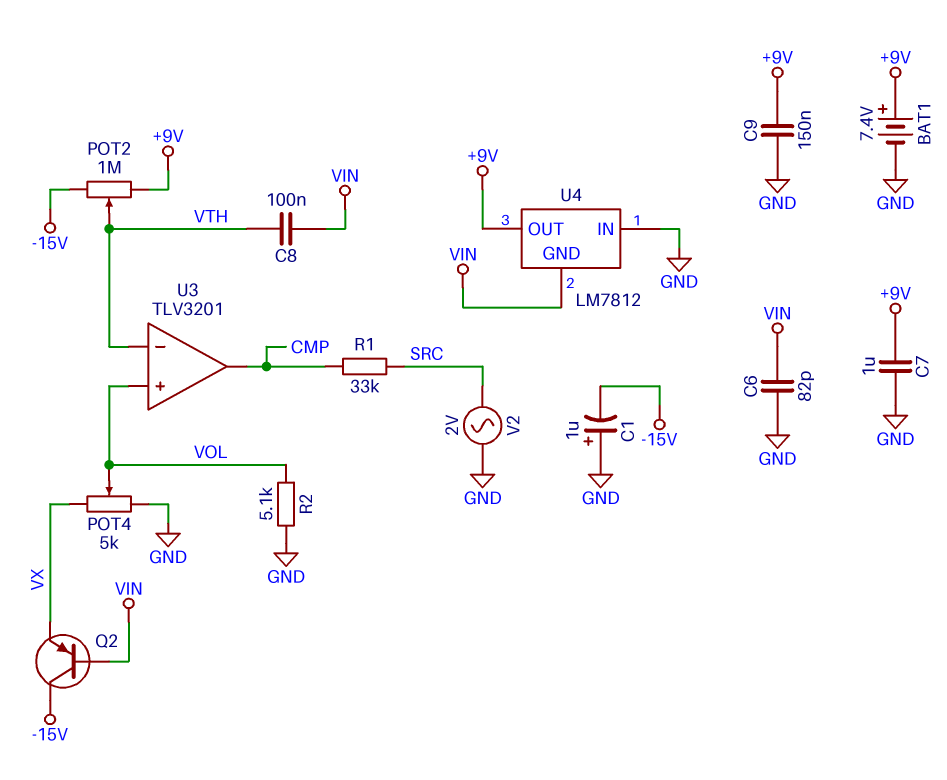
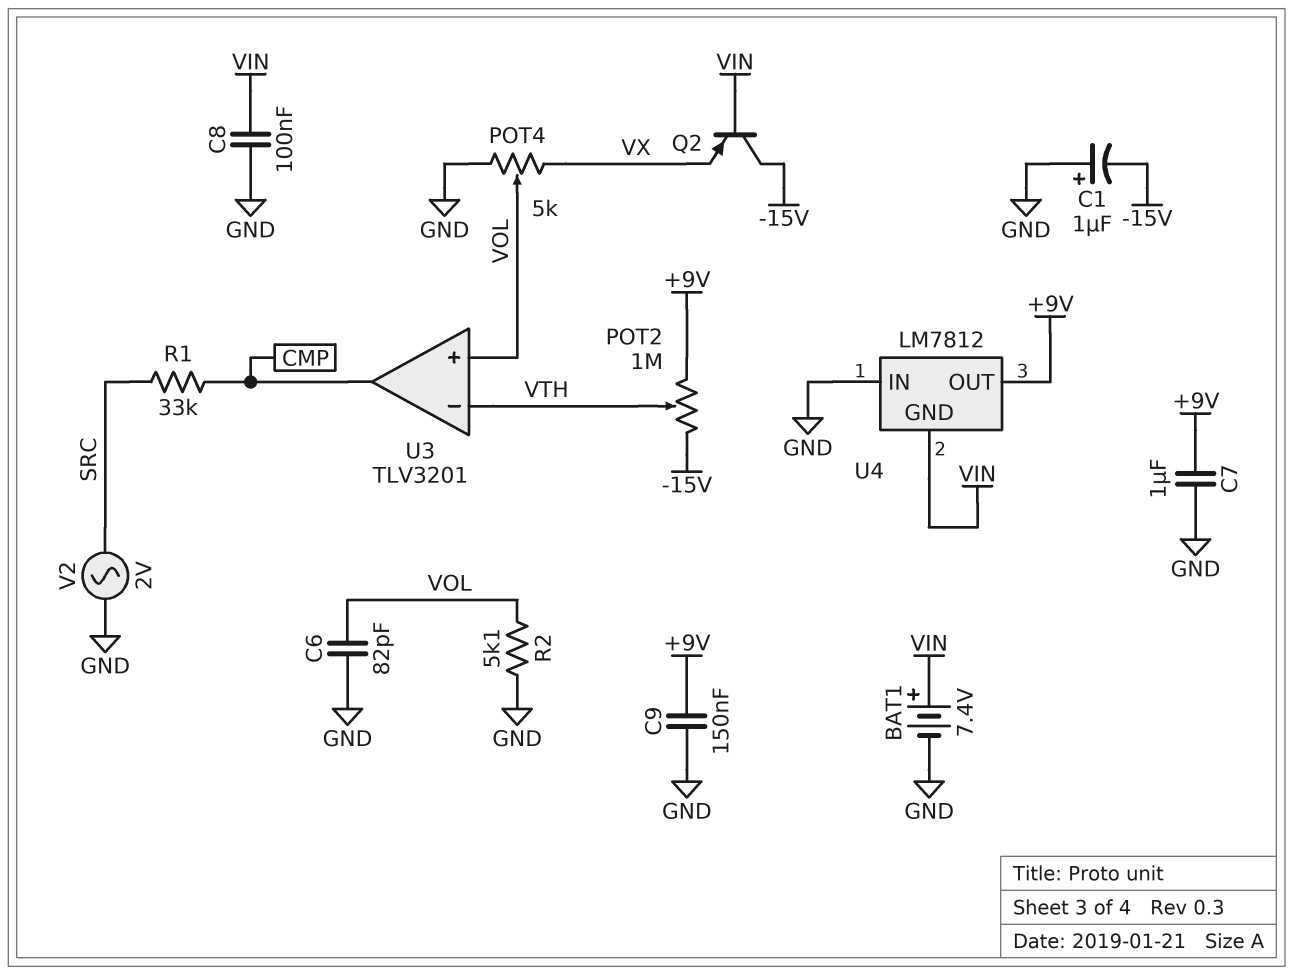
BAT1: 7.4V (plus +9V, minus GND) -> 7.4V (plus VIN, minus GND)
C6: 82pF (GND, VIN) -> 82pF (GND, VOL)
C8: 100nF (VIN, VTH) -> 100nF (GND, VIN)

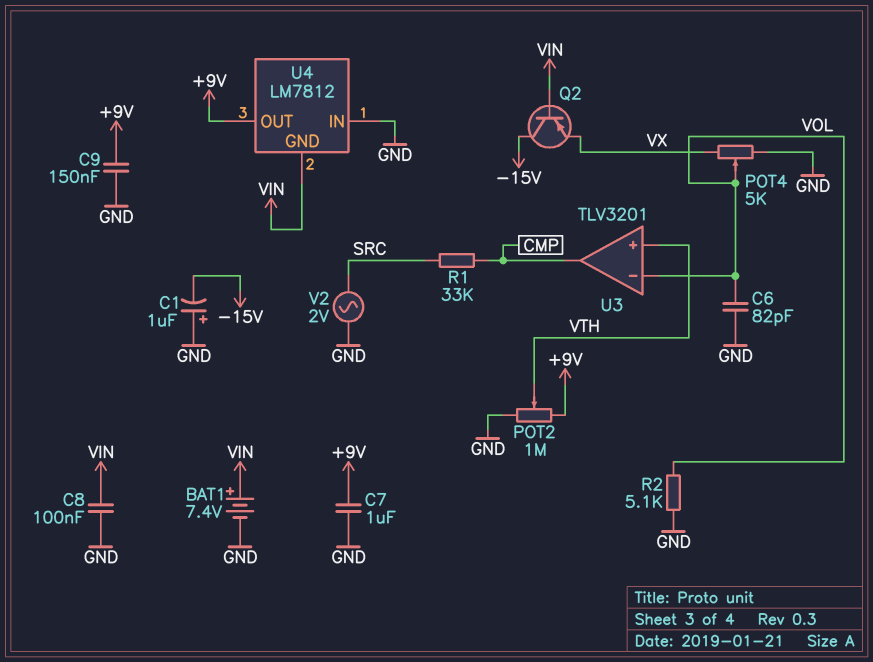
POT2: 1M (+9V, -15V, wiper VTH) -> 1M (+9V, GND, wiper VTH)
U3 pin in+: VOL -> VTH
U3 pin in-: VTH -> VOL

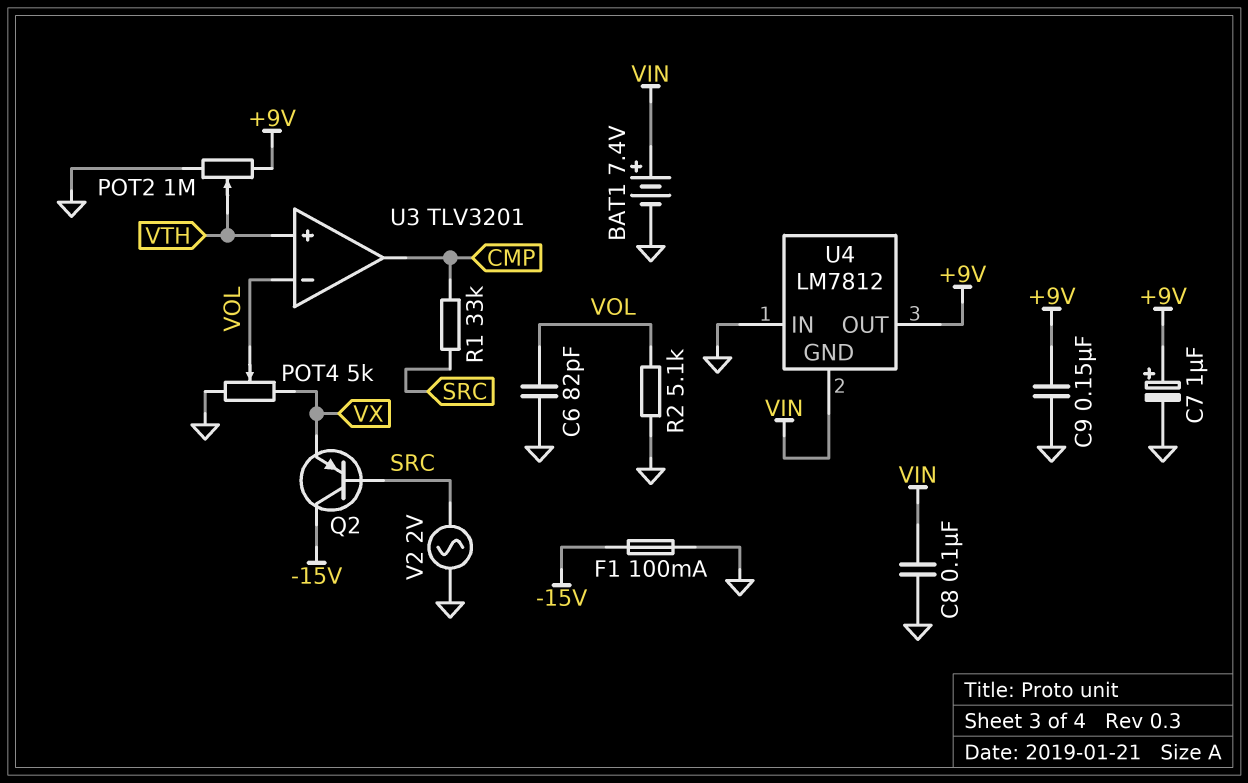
C1: 1uF (plus GND, minus -15V) -> none
C7: 1uF (+9V, GND) -> 1uF (plus +9V, minus GND)
F1: none -> 100mA (-15V, GND)
Q2: PNP (B VIN, C -15V, E VX) -> PNP (B SRC, C -15V, E VX)

